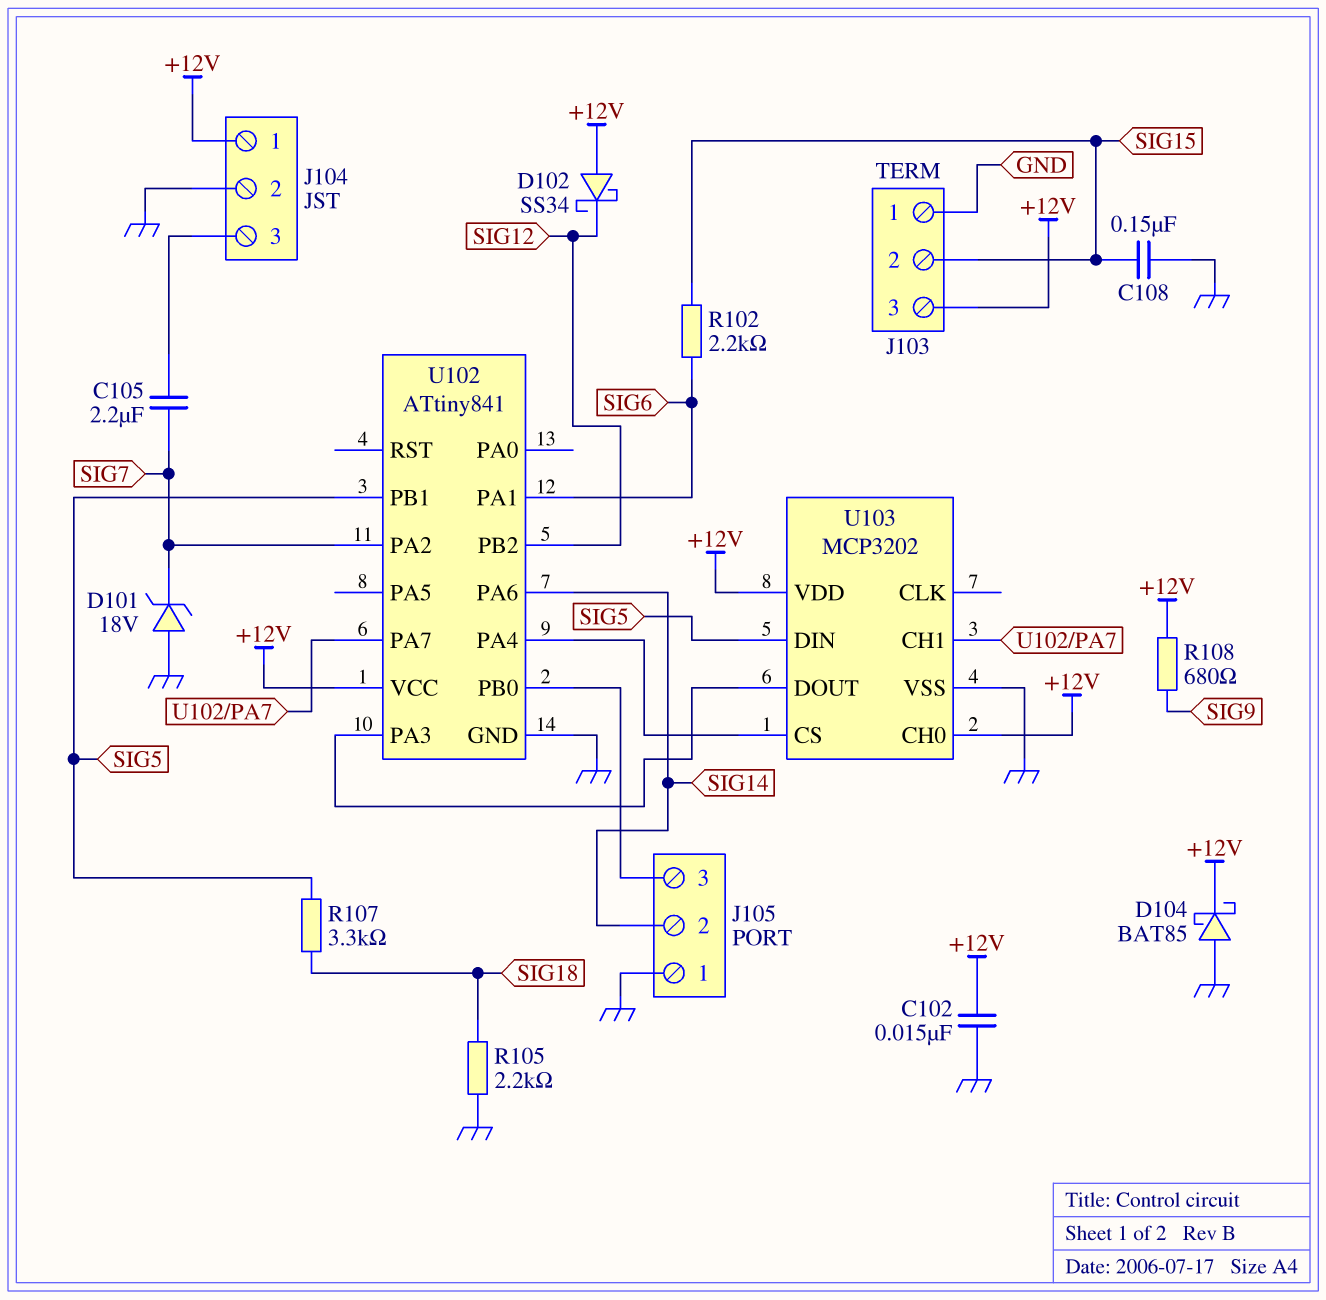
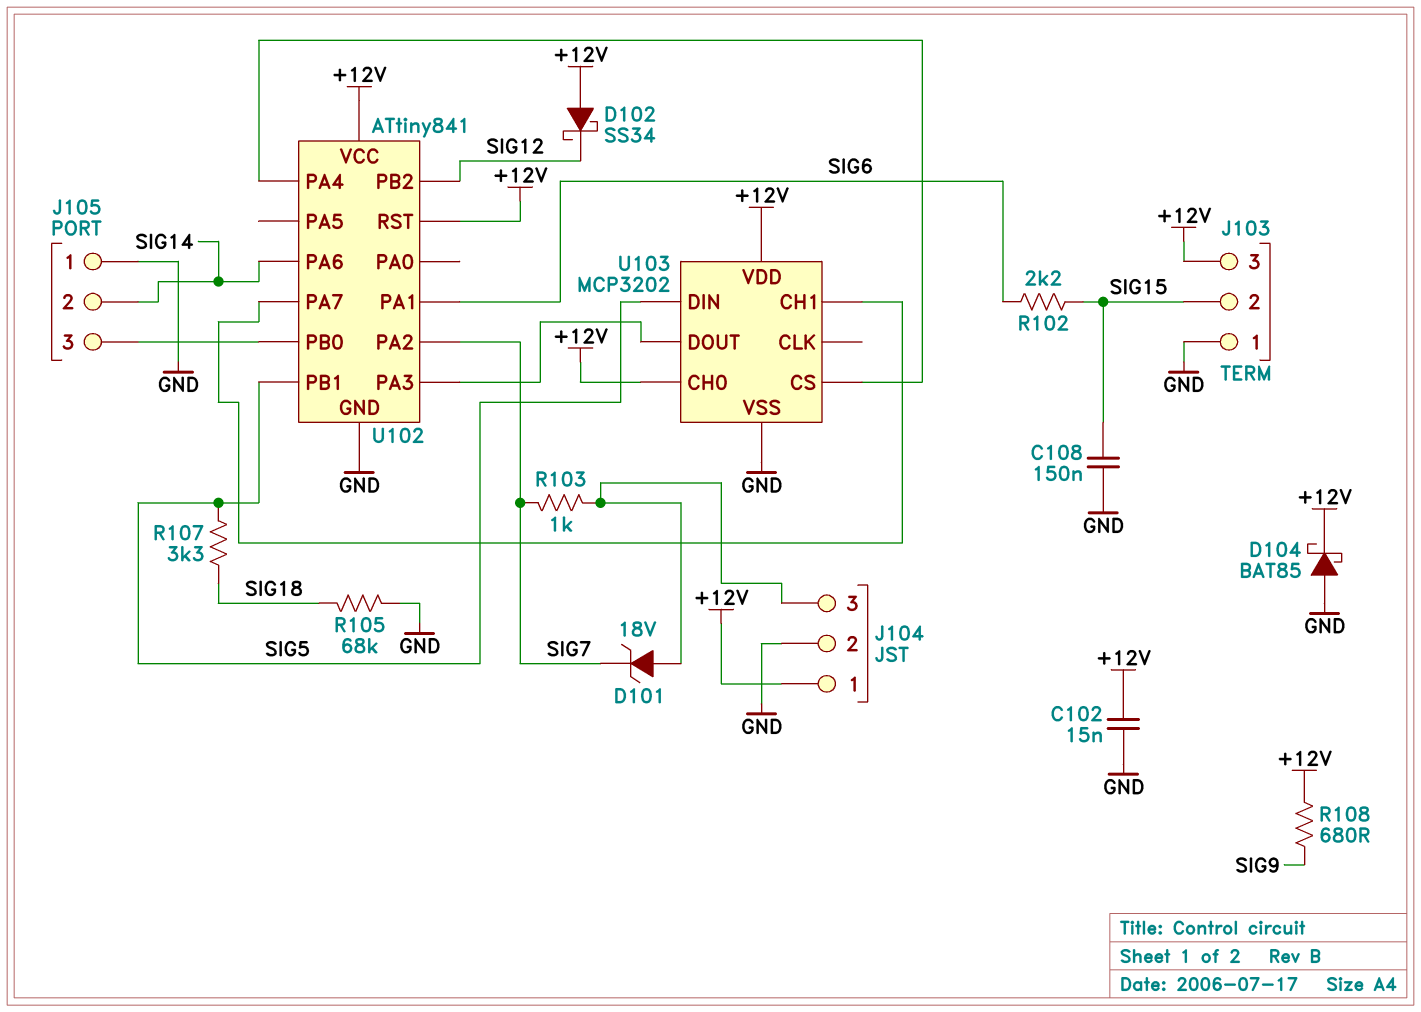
C105: 2.2uF (J104/3, SIG7) -> none
D101: zener 18V (A GND, K SIG7) -> zener 18V (A J104/3, K SIG7)
R103: none -> 1k (J104/3, SIG7)
R105: 2.2k (GND, SIG18) -> 68k (GND, SIG18)
U102 pin RST: none -> +12V

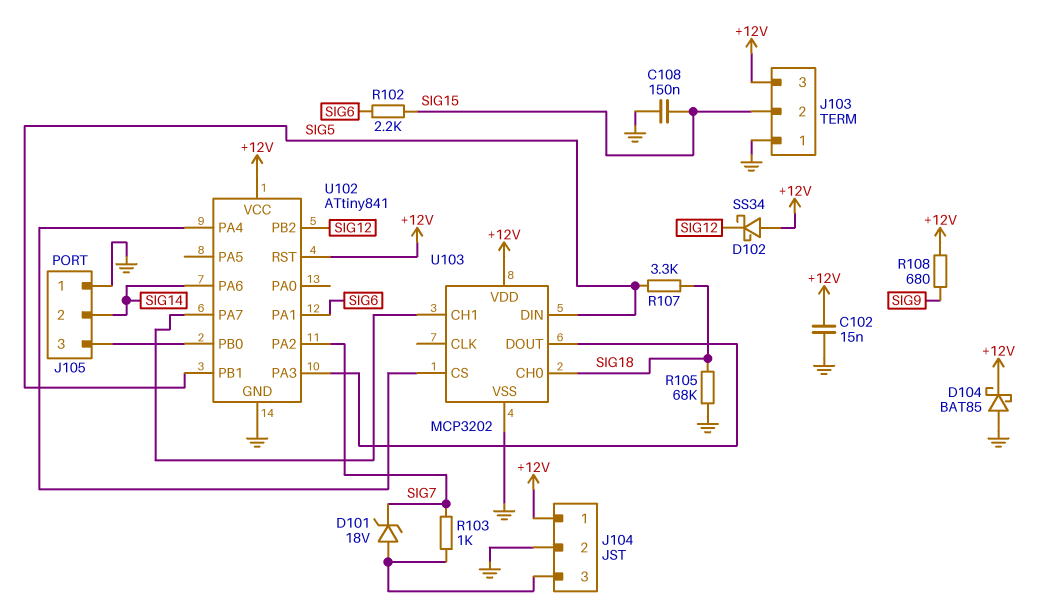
U103 pin CH0: +12V -> SIG18

